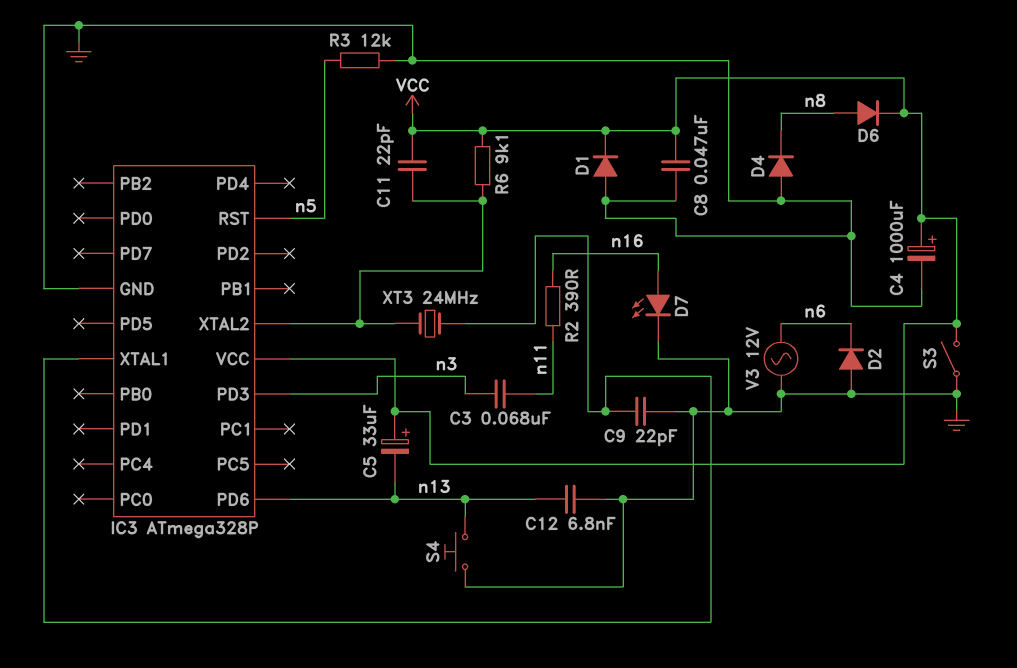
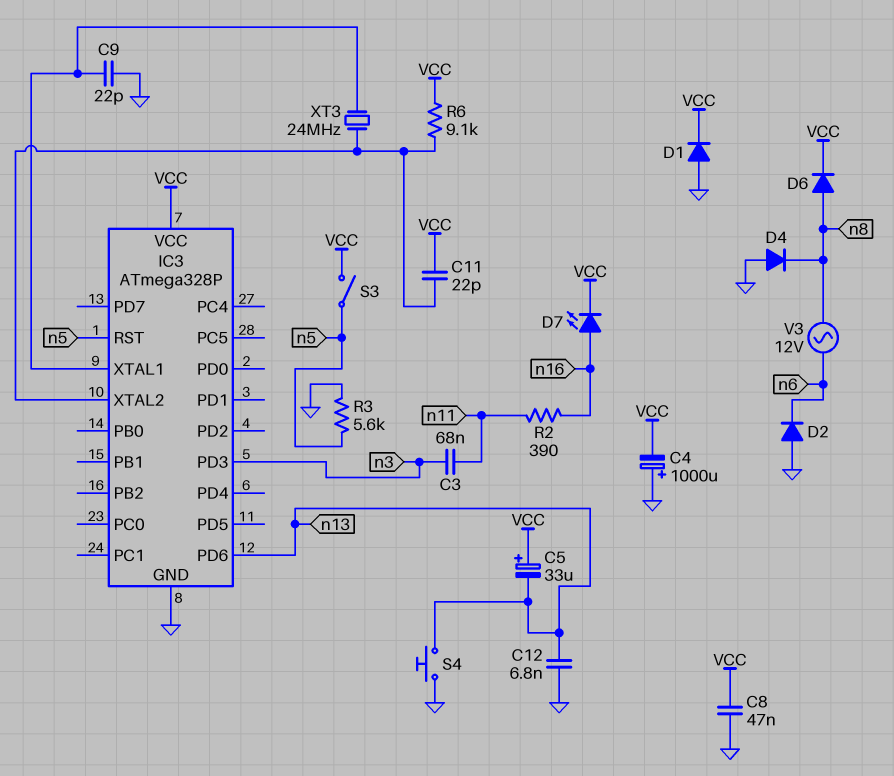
C4: 1000uF (plus VCC, minus GND) -> 1000uF (plus GND, minus VCC)
D7: LED (A n16, K GND) -> LED (A n16, K VCC)
R3: 12k (GND, n5) -> 5.6k (GND, n5)
S3: switch (GND, VCC) -> switch (VCC, n5)
V3: AC 12V (GND, n6) -> AC 12V (n6, n8)

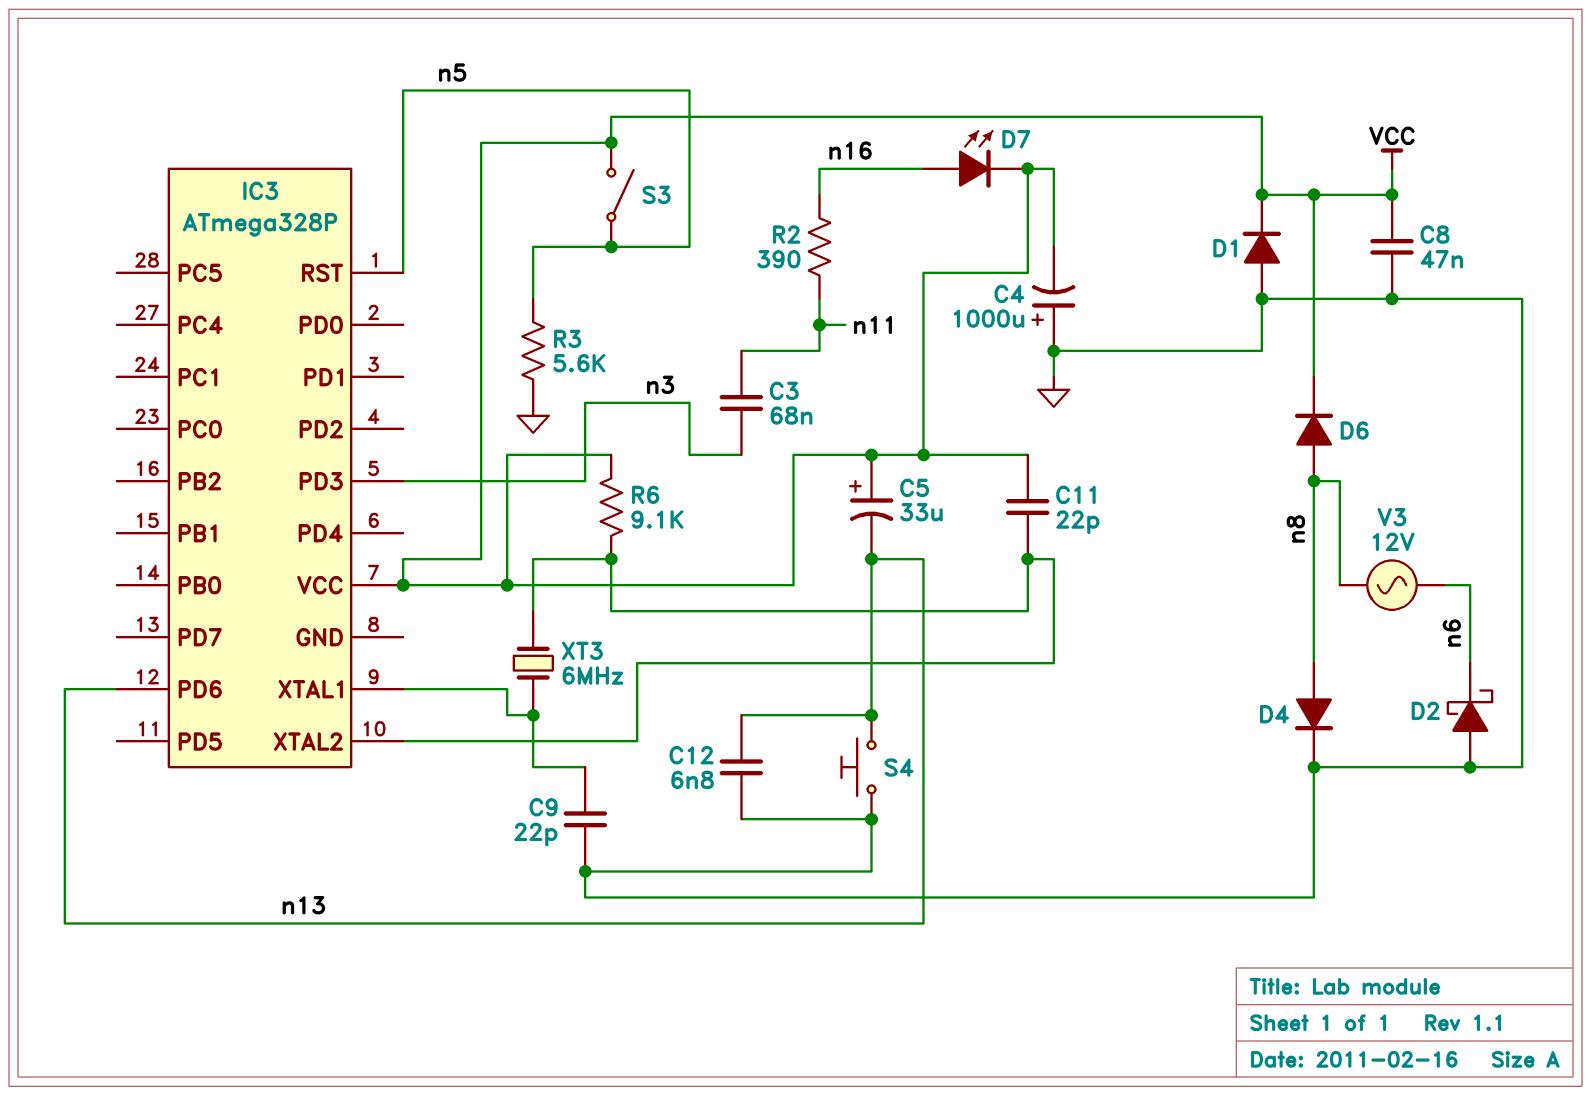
D2: diode (A GND, K n6) -> schottky (A GND, K n6)
D4: diode (A GND, K n8) -> diode (A n8, K GND)
IC3 pin GND: GND -> none
XT3: 24MHz (IC3/XTAL1, IC3/XTAL2) -> 6MHz (IC3/XTAL1, IC3/XTAL2)

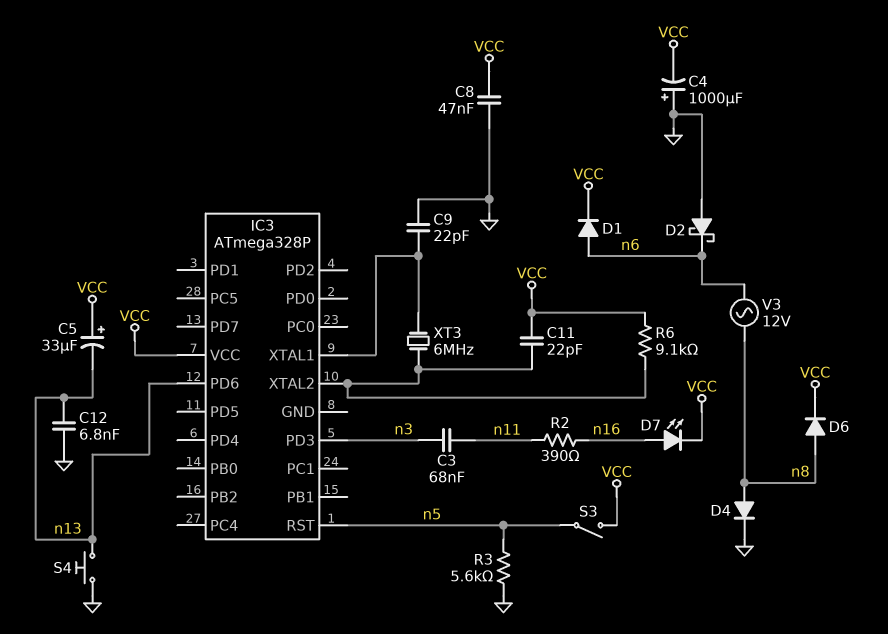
D1: diode (A GND, K VCC) -> diode (A n6, K VCC)

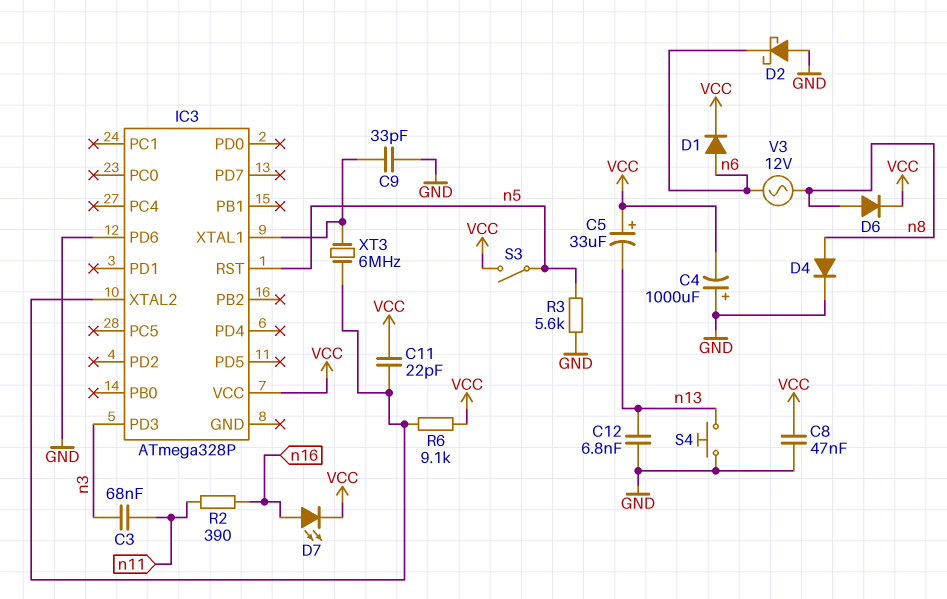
C9: 22pF (GND, IC3/XTAL1) -> 33pF (GND, IC3/XTAL1)
IC3 pin PD6: n13 -> GND

